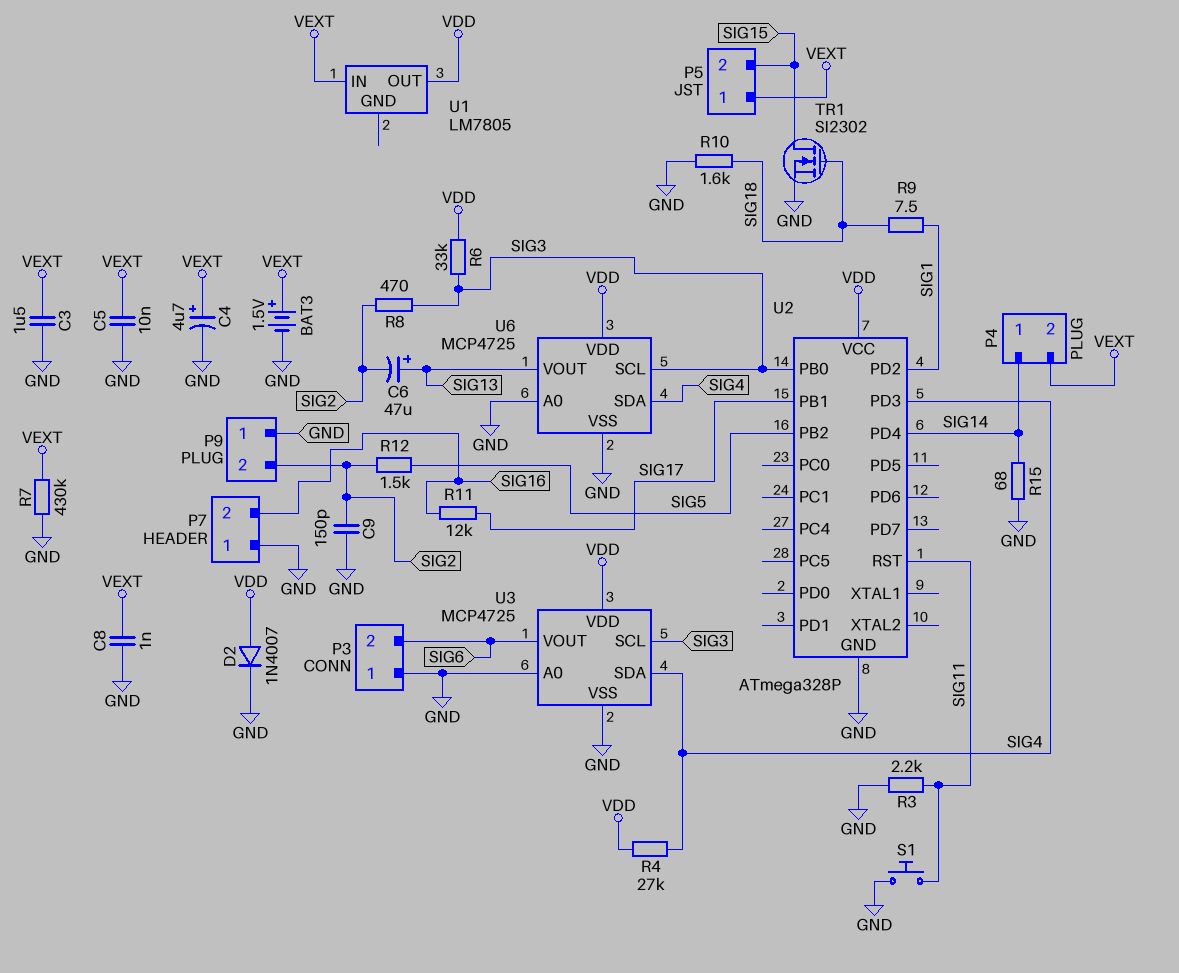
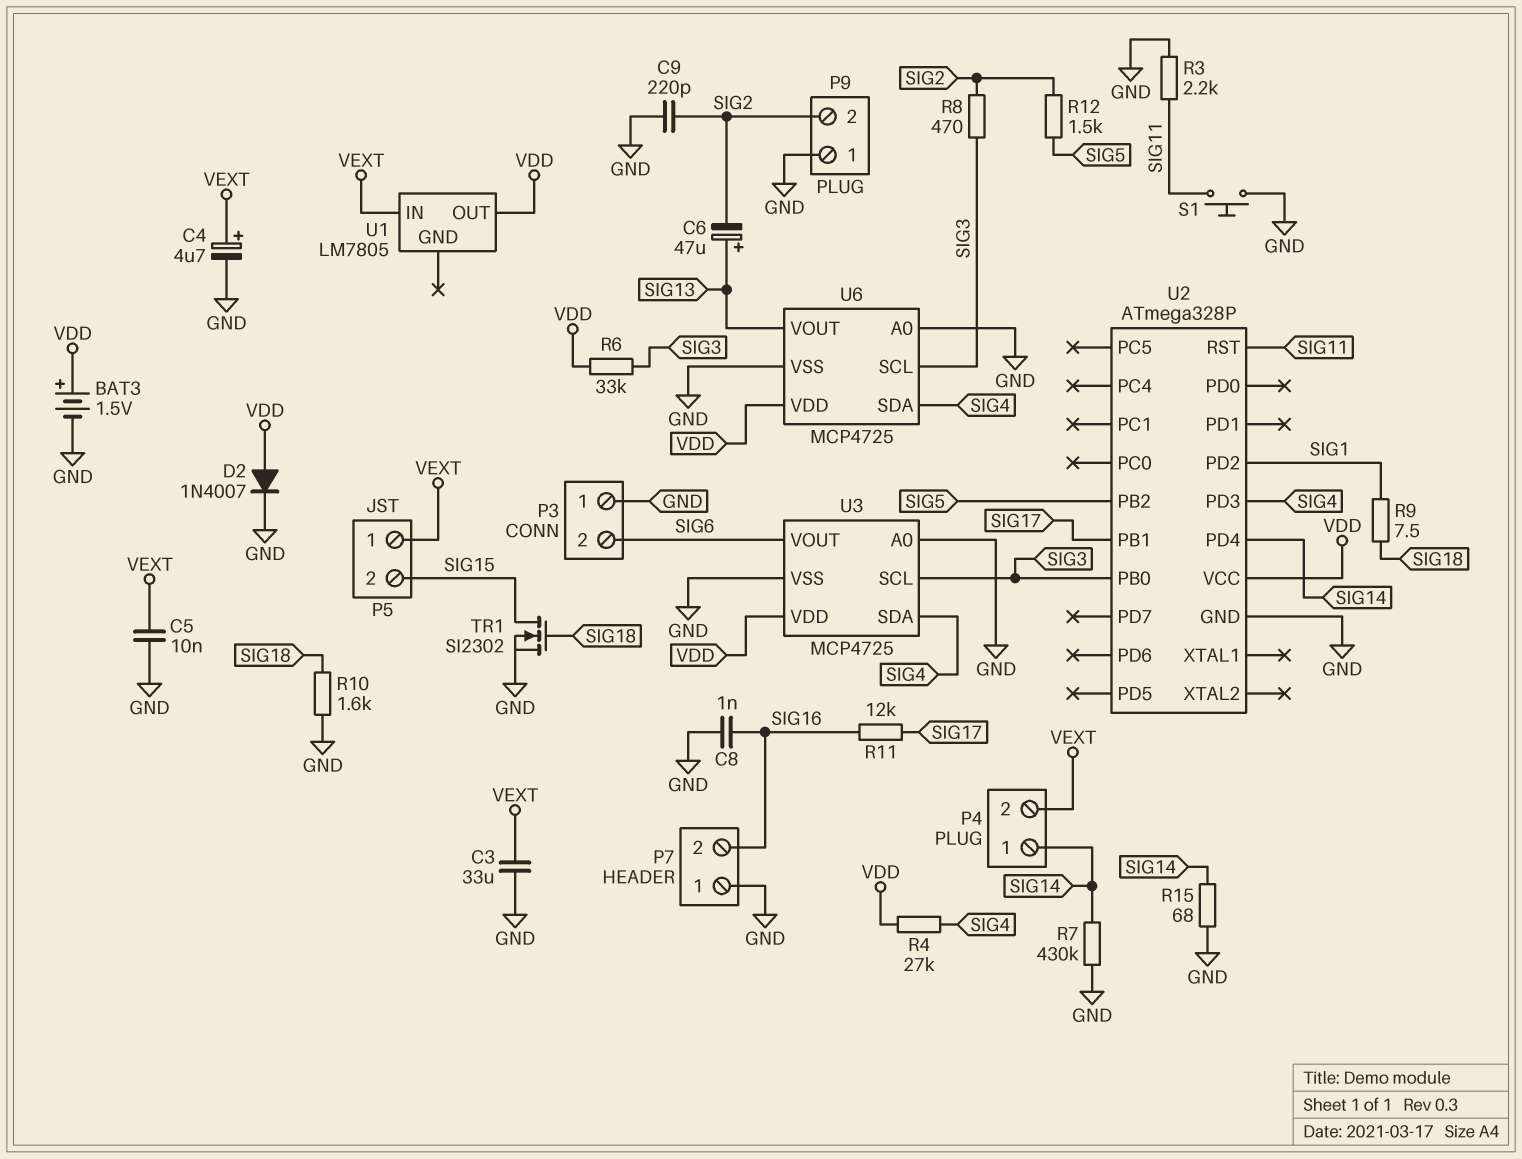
BAT3: 1.5V (plus VEXT, minus GND) -> 1.5V (plus VDD, minus GND)
C3: 1.5uF (GND, VEXT) -> 33uF (GND, VEXT)
C8: 1nF (GND, VEXT) -> 1nF (GND, SIG16)
C9: 150pF (GND, SIG2) -> 220pF (GND, SIG2)
R7: 430k (GND, VEXT) -> 430k (GND, SIG14)

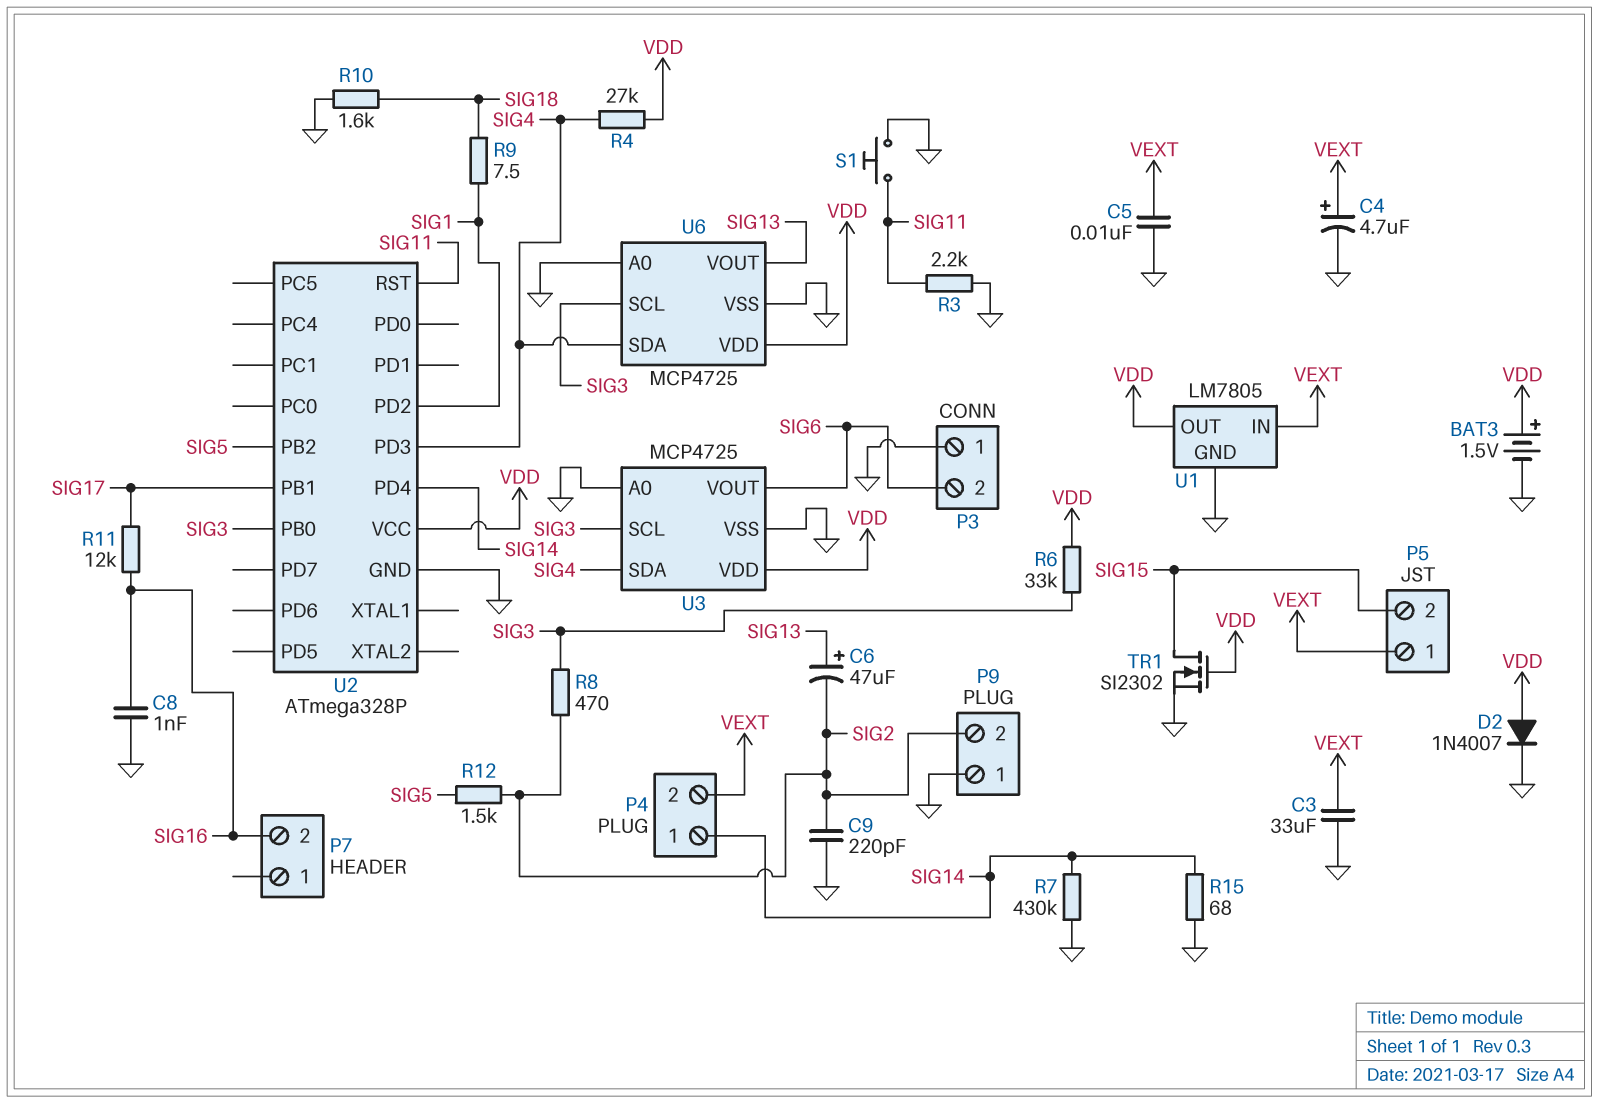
P7 pin 1: GND -> none
TR1: NMOS SI2302 (G SIG18, D SIG15, S GND) -> NMOS SI2302 (G VDD, D SIG15, S GND)
U1 pin GND: none -> GND

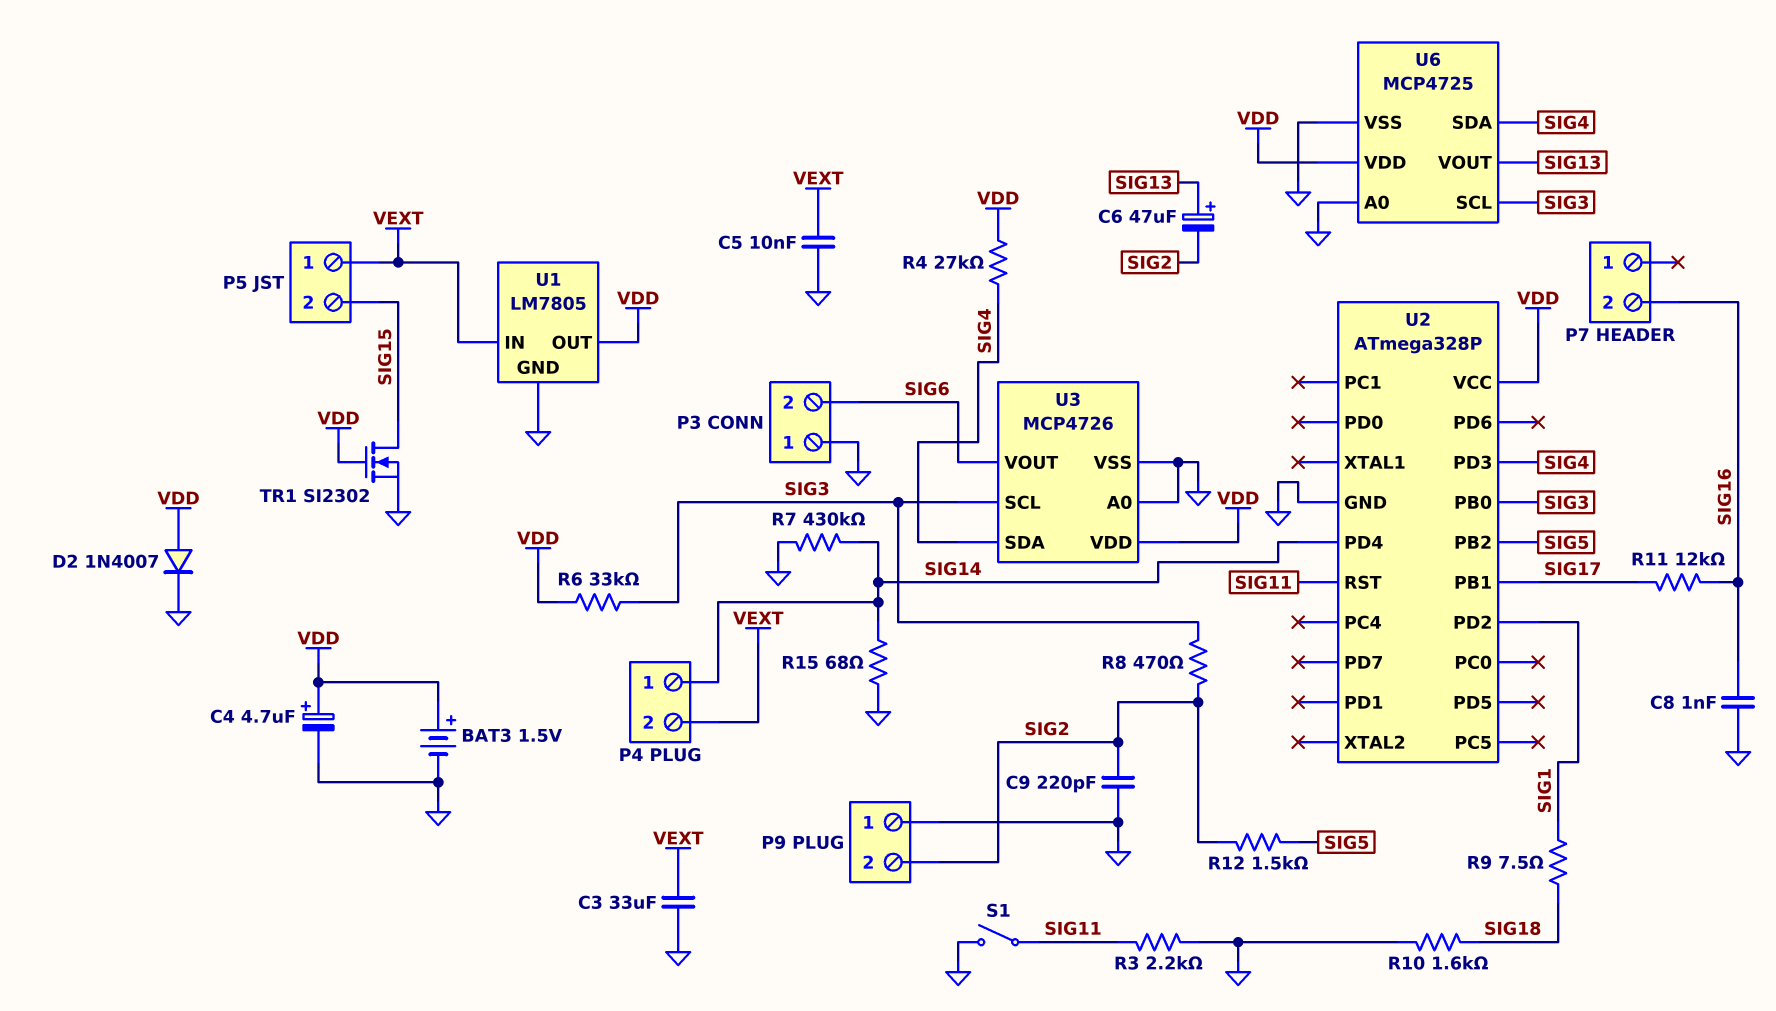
C4: 4.7uF (plus VEXT, minus GND) -> 4.7uF (plus VDD, minus GND)
S1: button (GND, SIG11) -> switch (GND, SIG11)
U3: MCP4725 -> MCP4726

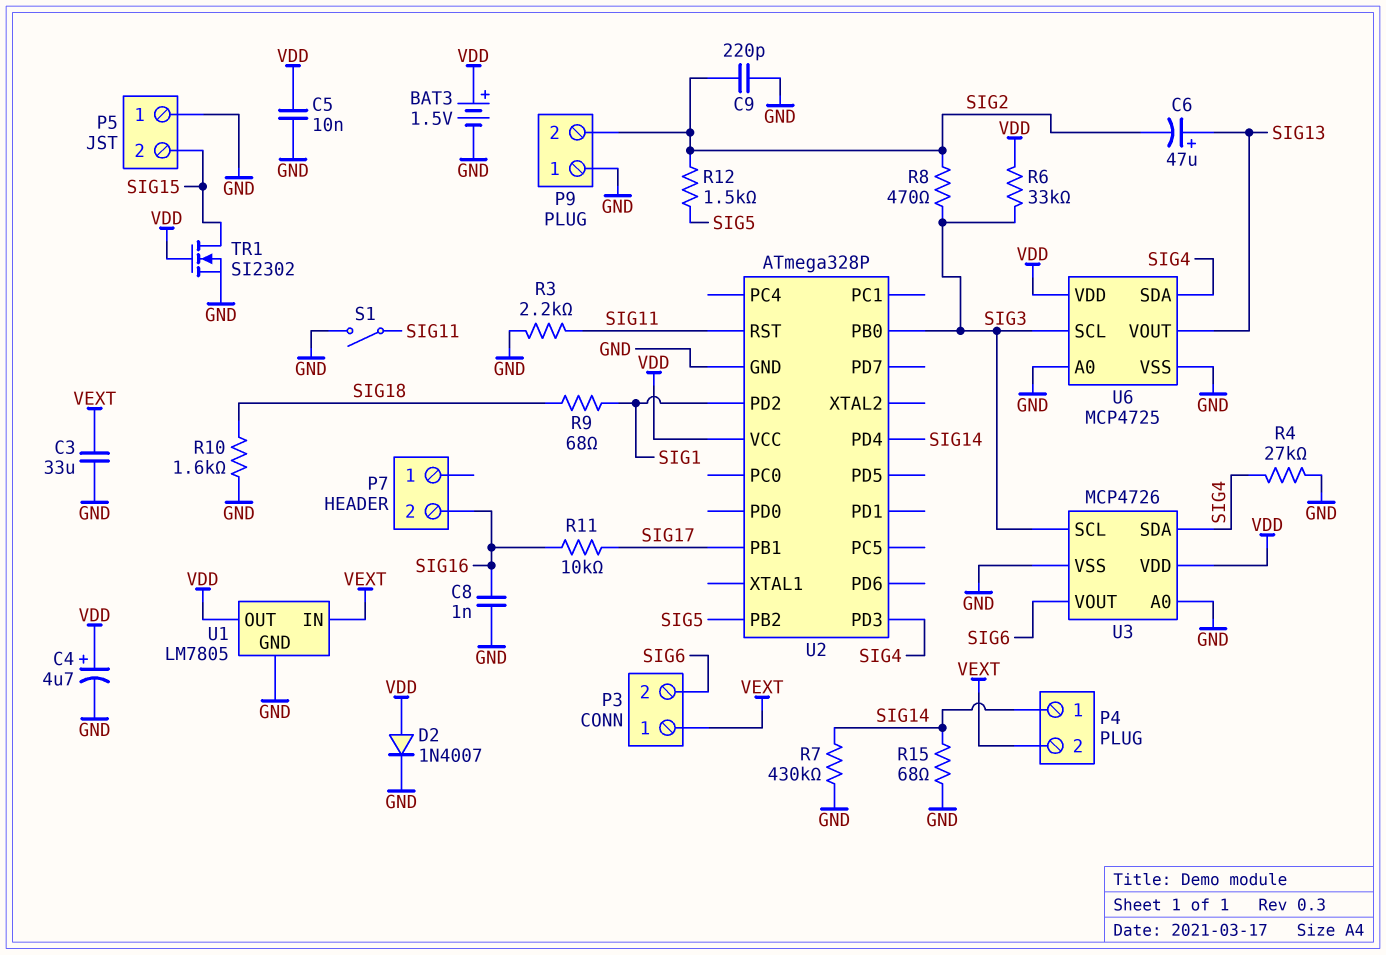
C5: 10nF (GND, VEXT) -> 10nF (GND, VDD)
P3 pin 1: GND -> VEXT
P5 pin 1: VEXT -> GND
R4: 27k (SIG4, VDD) -> 27k (GND, SIG4)
R9: 7.5 (SIG1, SIG18) -> 68 (SIG1, SIG18)
R11: 12k (SIG16, SIG17) -> 10k (SIG16, SIG17)

